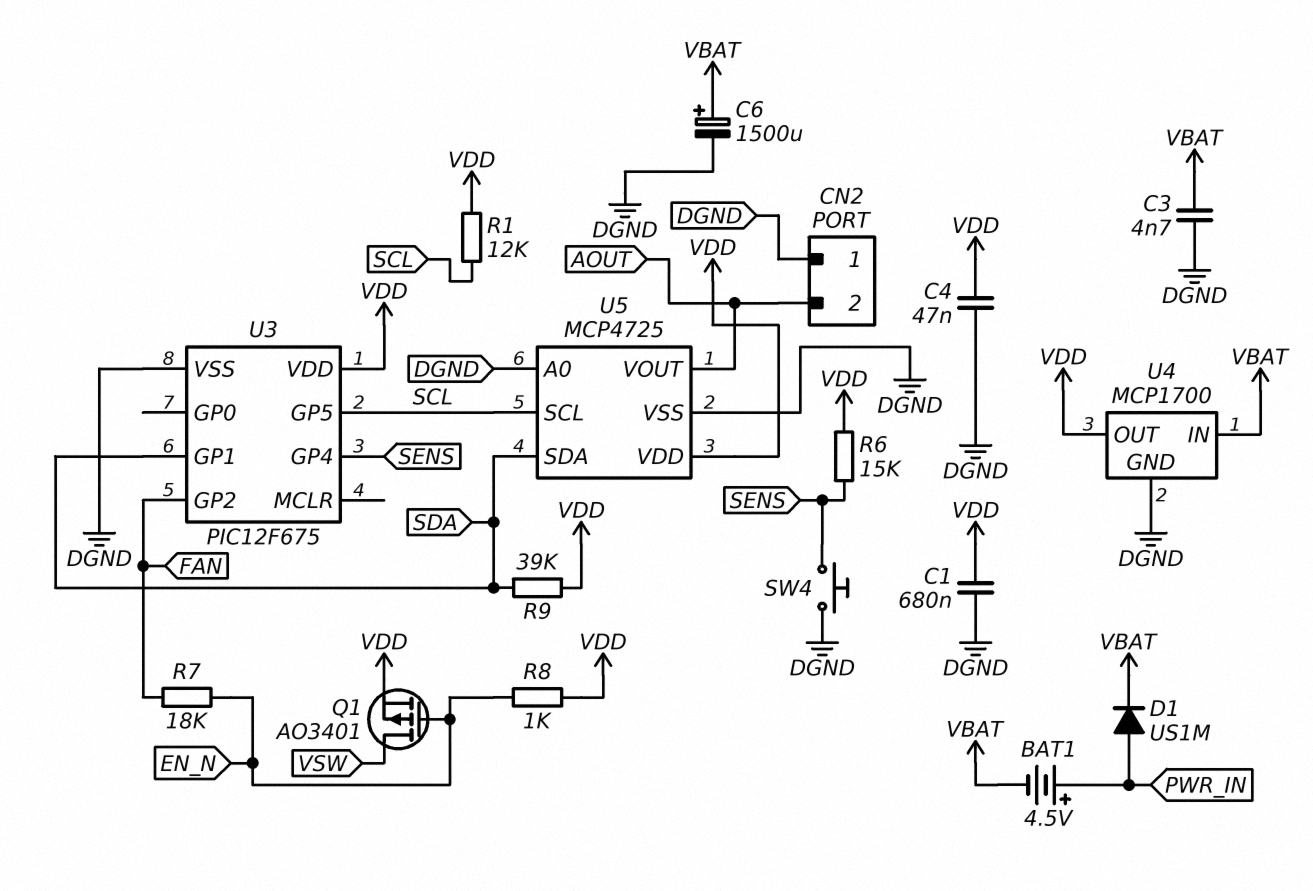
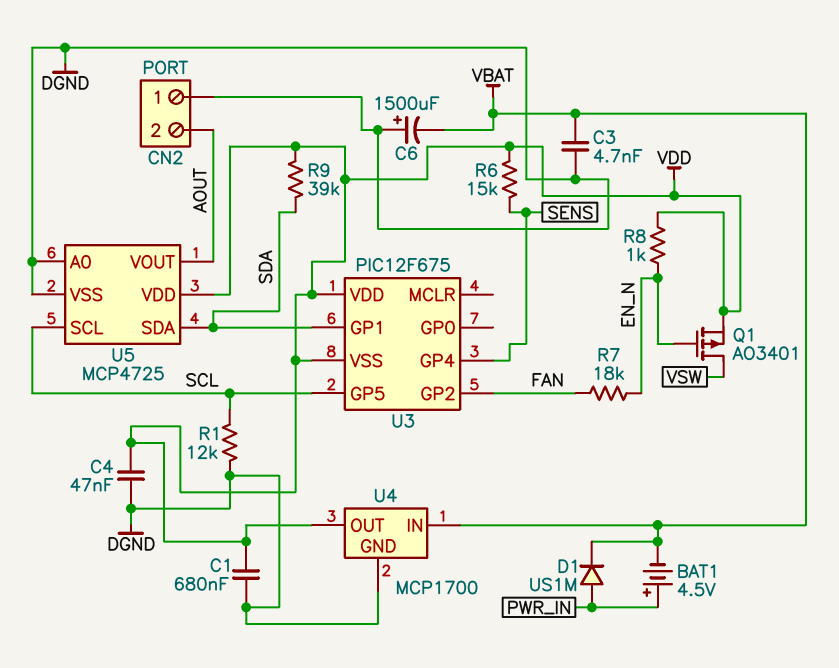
C6: 1500uF (plus VBAT, minus DGND) -> 1500uF (plus DGND, minus VBAT)
R1: 12k (SCL, VDD) -> 12k (DGND, SCL)
SW4: button (DGND, SENS) -> none
U3 pin VSS: DGND -> VDD

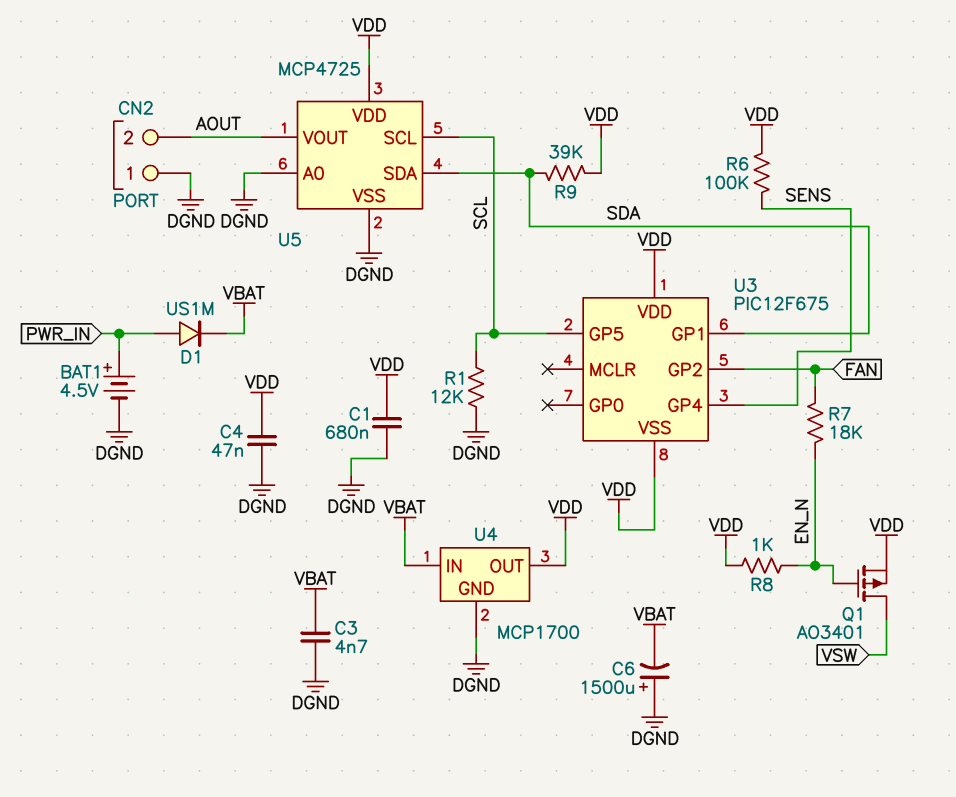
BAT1: 4.5V (plus PWR_IN, minus VBAT) -> 4.5V (plus PWR_IN, minus DGND)
R6: 15k (SENS, VDD) -> 100k (SENS, VDD)

